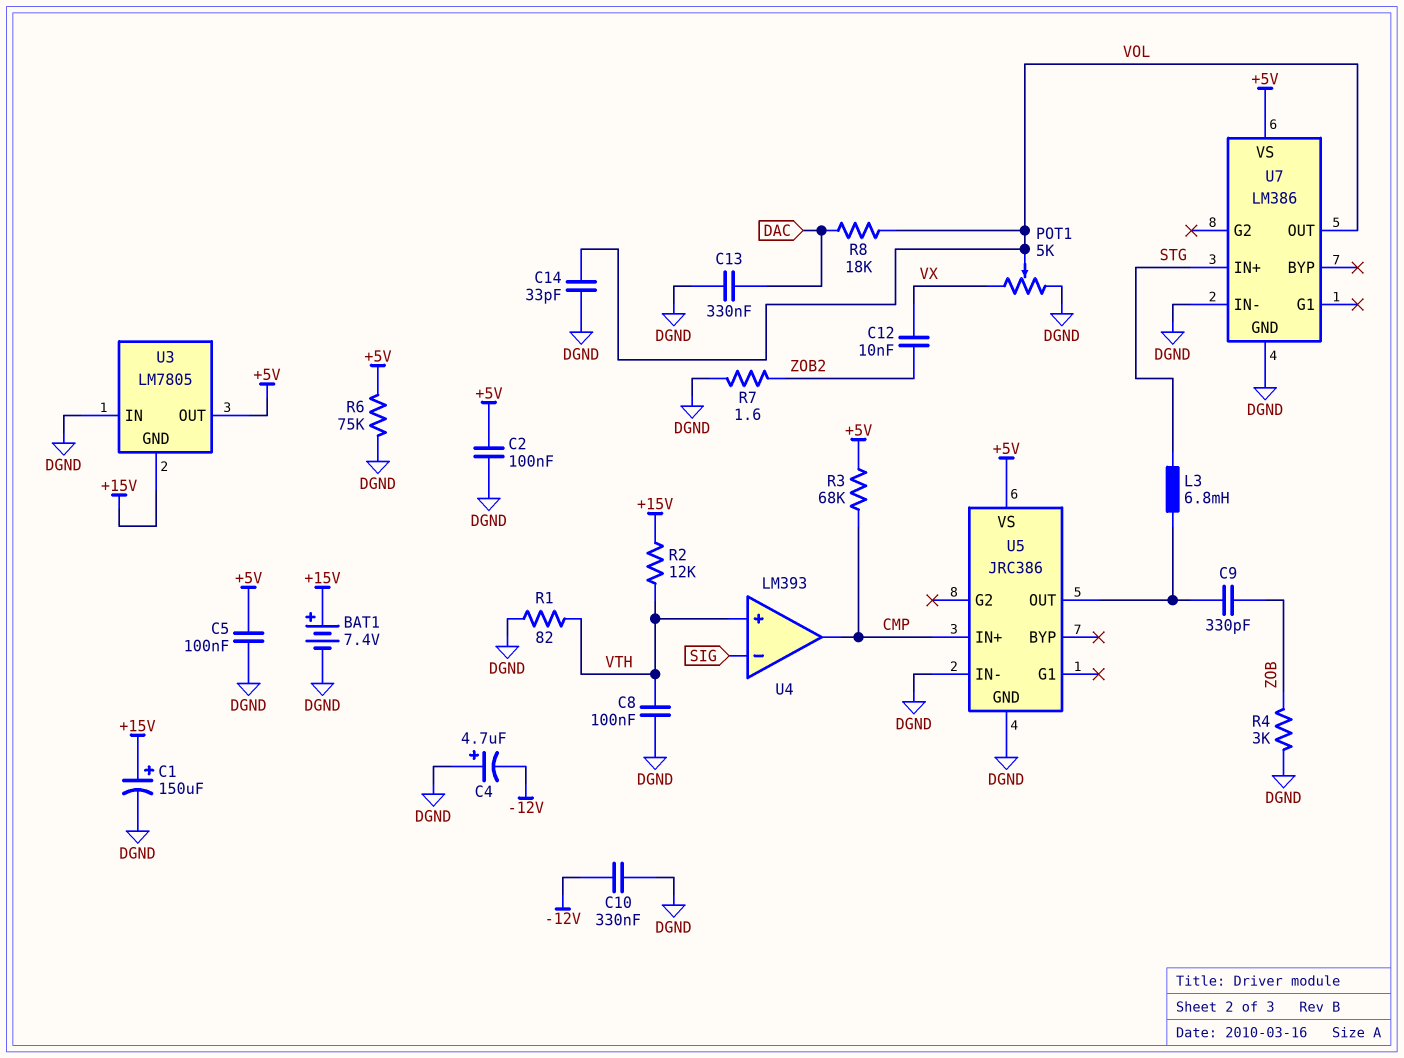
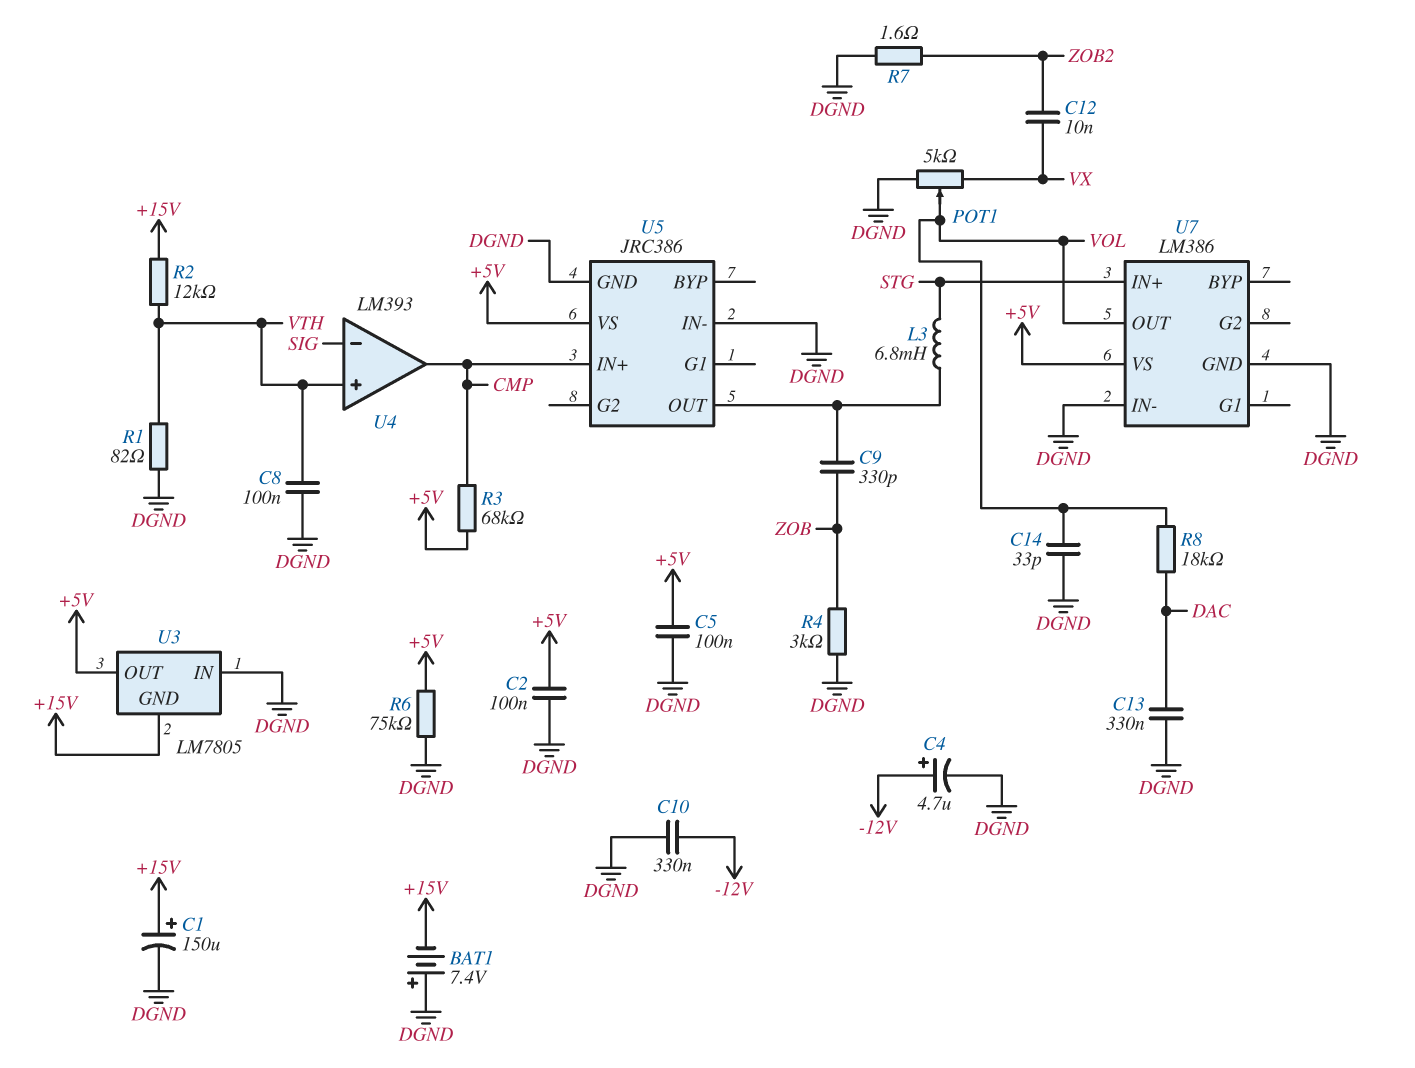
BAT1: 7.4V (plus +15V, minus DGND) -> 7.4V (plus DGND, minus +15V)
C4: 4.7uF (plus DGND, minus -12V) -> 4.7uF (plus -12V, minus DGND)

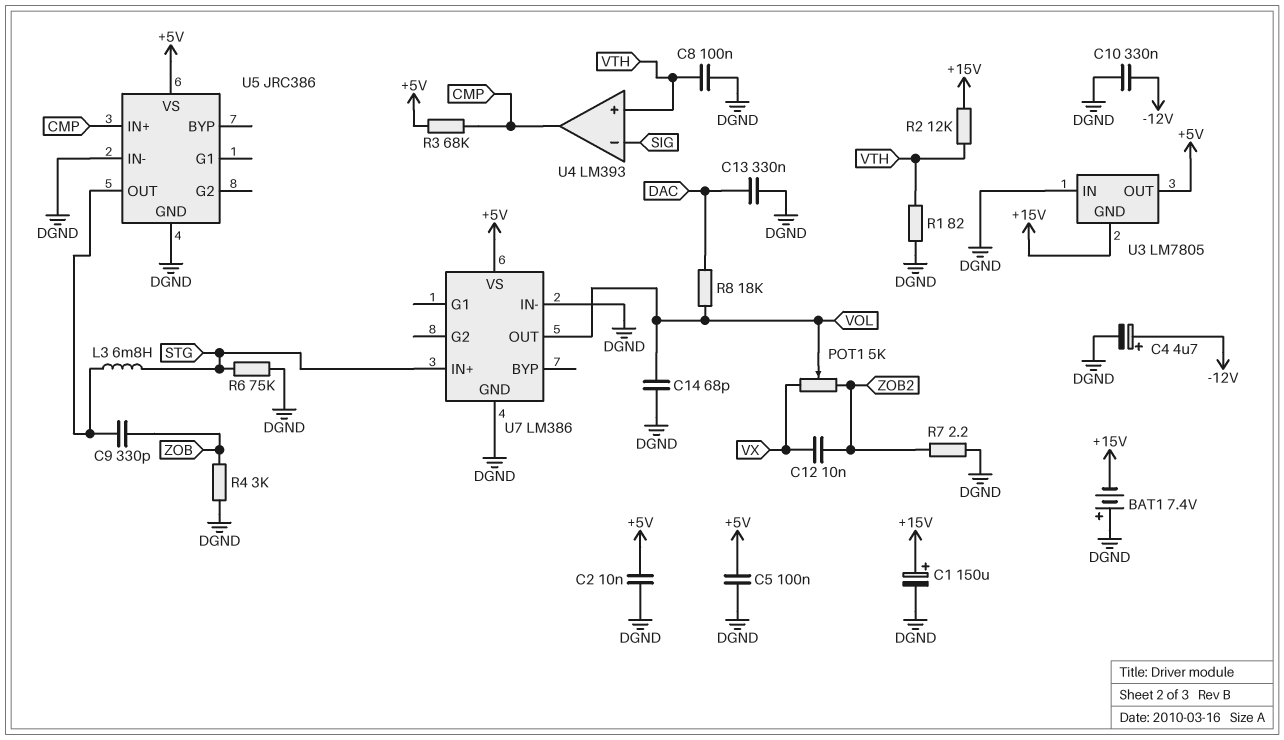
C2: 100nF (+5V, DGND) -> 10nF (+5V, DGND)
C14: 33pF (DGND, VOL) -> 68pF (DGND, VOL)
POT1: 5k (DGND, VX, wiper VOL) -> 5k (VX, ZOB2, wiper VOL)
R6: 75k (+5V, DGND) -> 75k (DGND, STG)
R7: 1.6 (DGND, ZOB2) -> 2.2 (DGND, ZOB2)

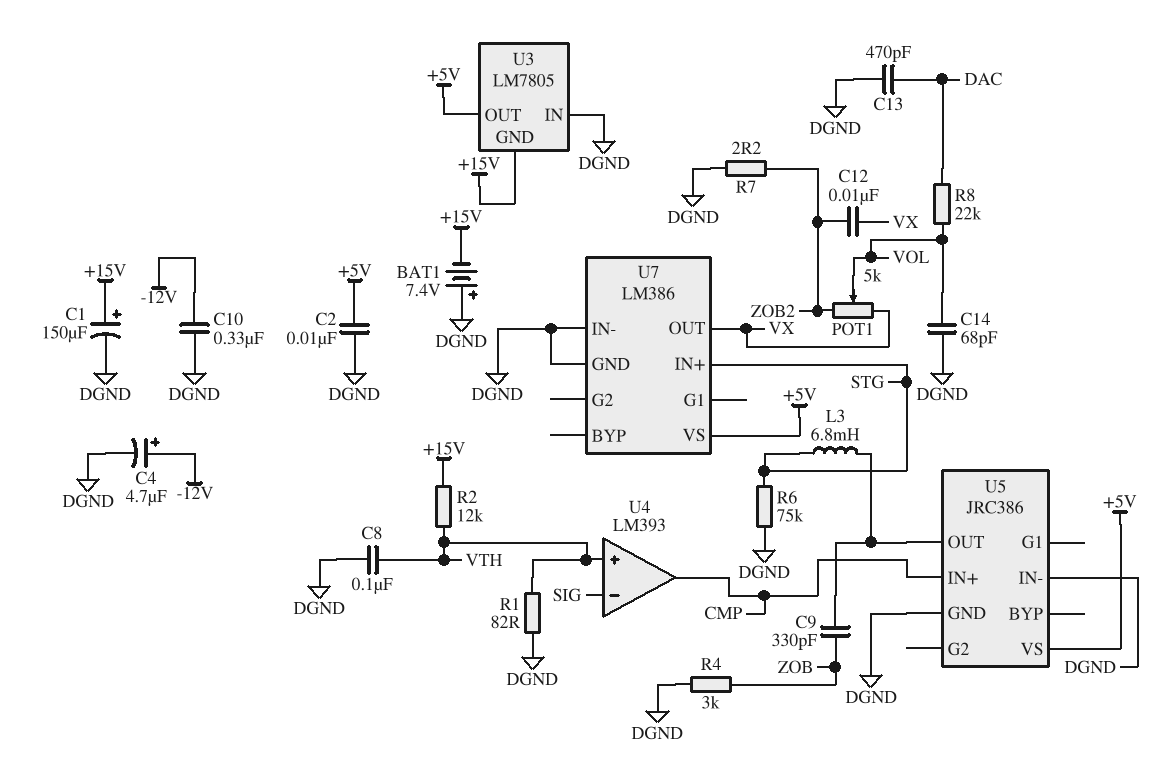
C5: 100nF (+5V, DGND) -> none
C13: 330nF (DAC, DGND) -> 470pF (DAC, DGND)
R3: 68k (+5V, CMP) -> none
R8: 18k (DAC, VOL) -> 22k (DAC, VOL)
U7 pin OUT: VOL -> VX

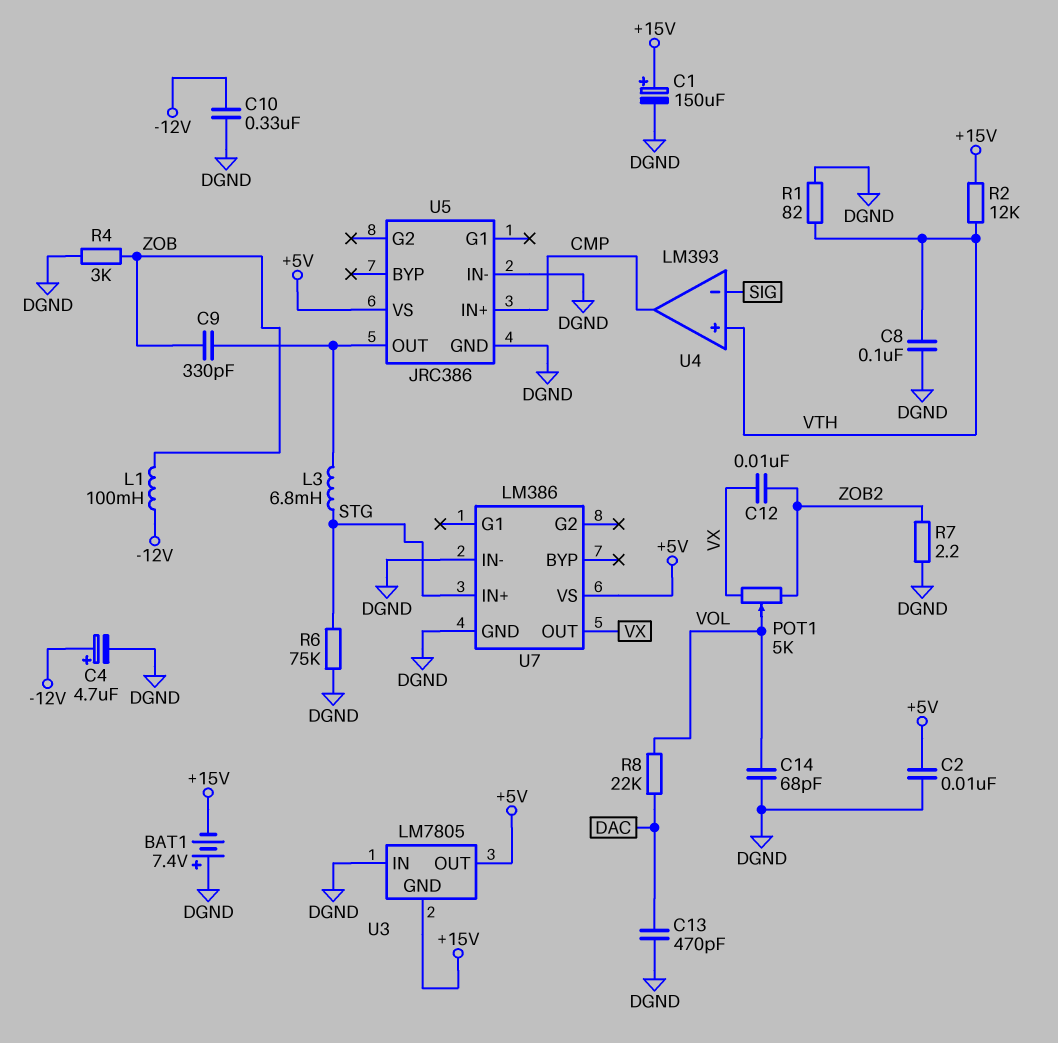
L1: none -> 100mH (-12V, ZOB)

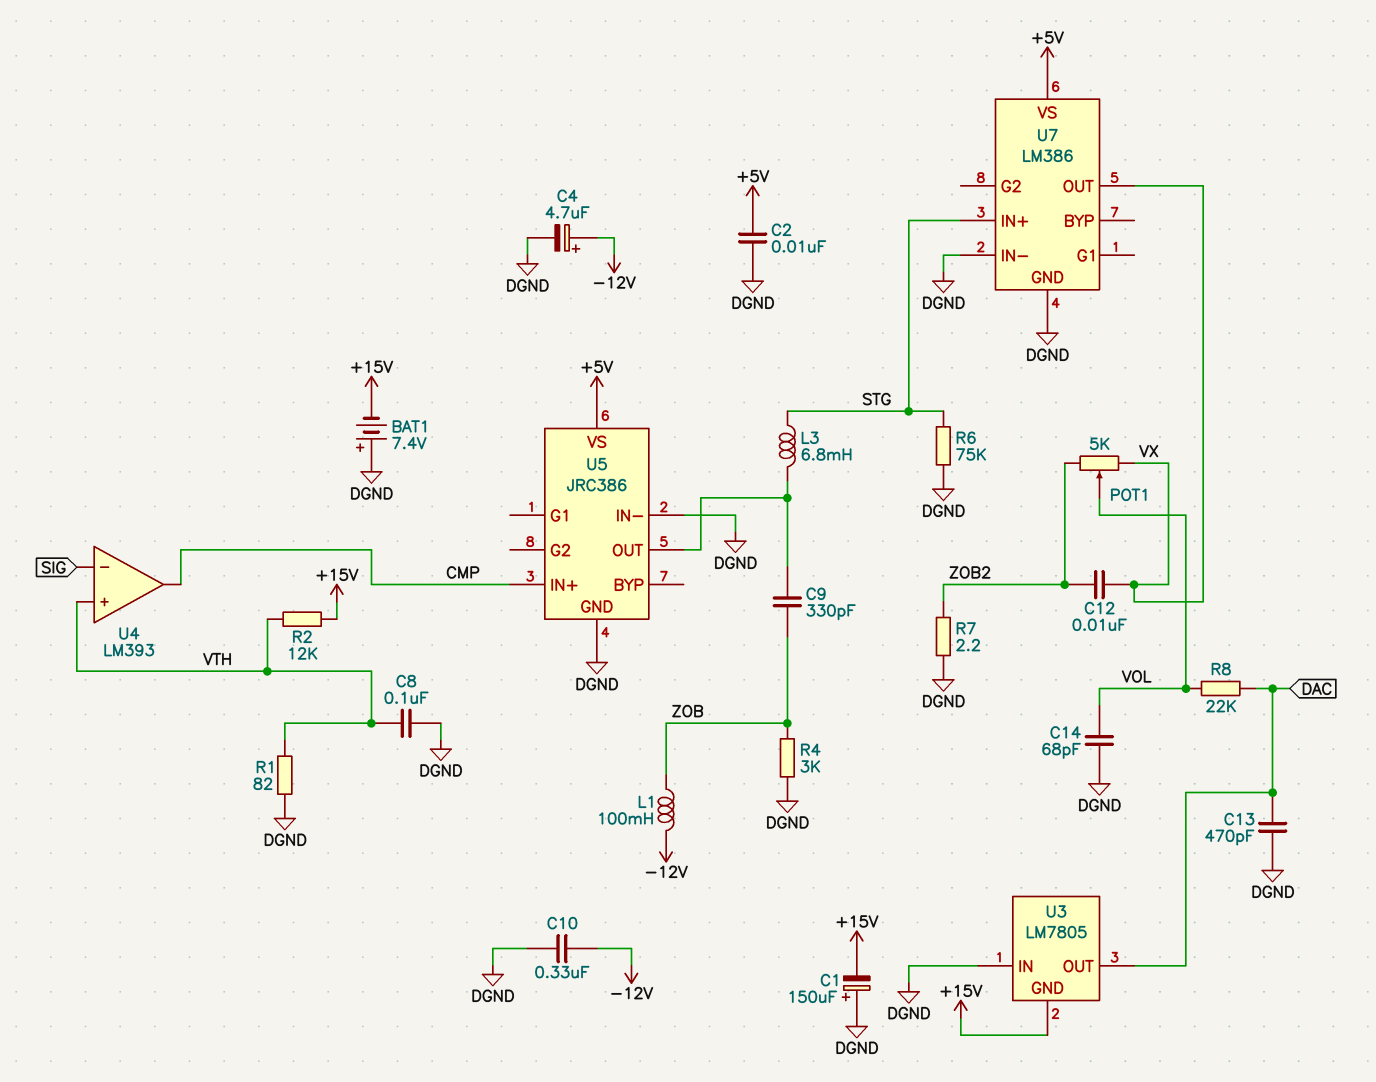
C1: 150uF (plus +15V, minus DGND) -> 150uF (plus DGND, minus +15V)
U3 pin OUT: +5V -> DAC

